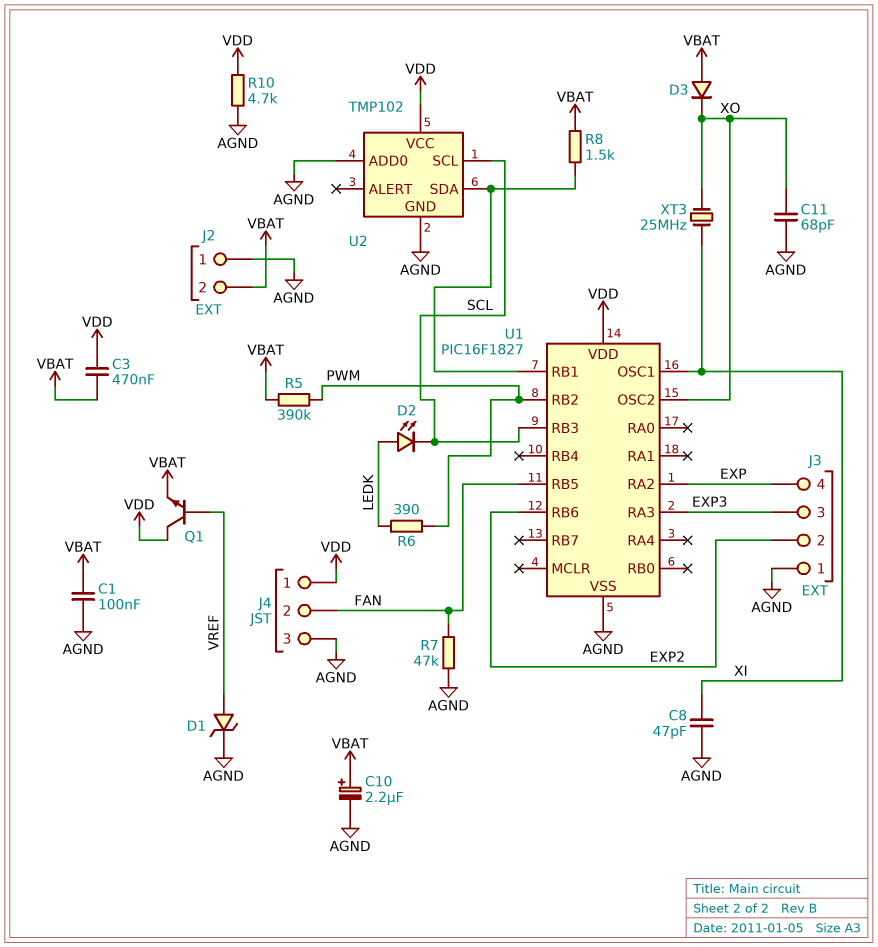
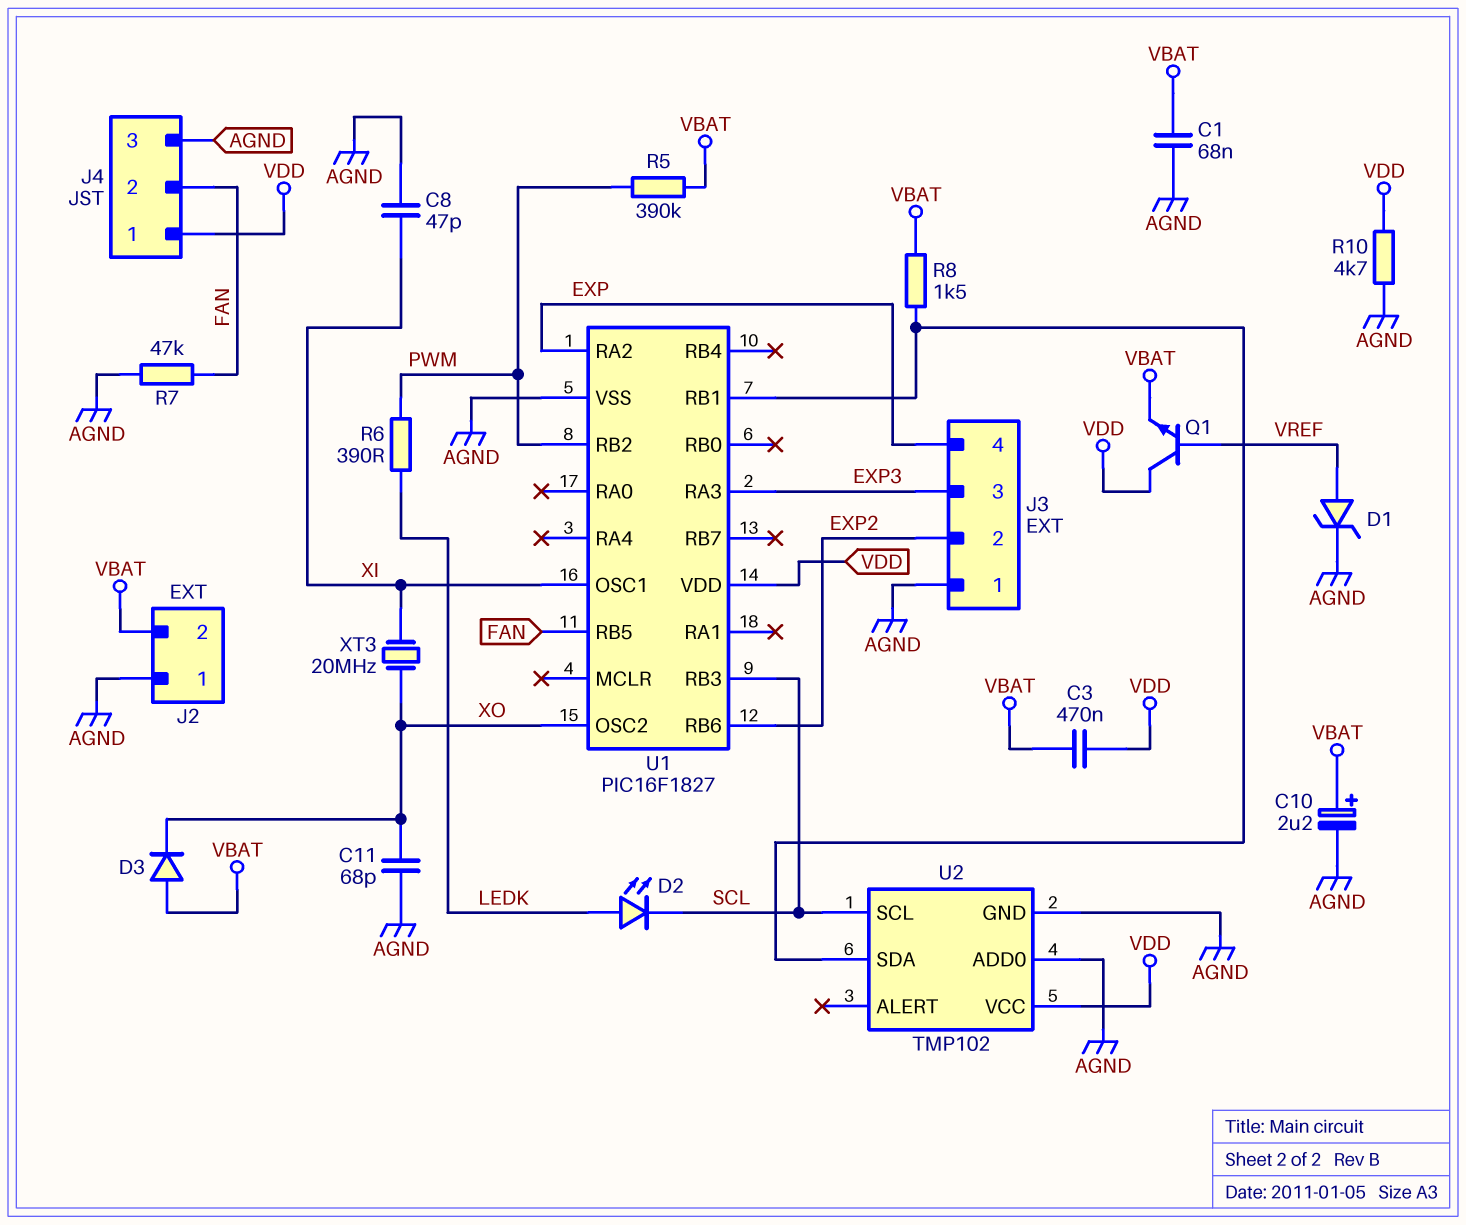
C1: 100nF (AGND, VBAT) -> 68nF (AGND, VBAT)
XT3: 25MHz (XI, XO) -> 20MHz (XI, XO)

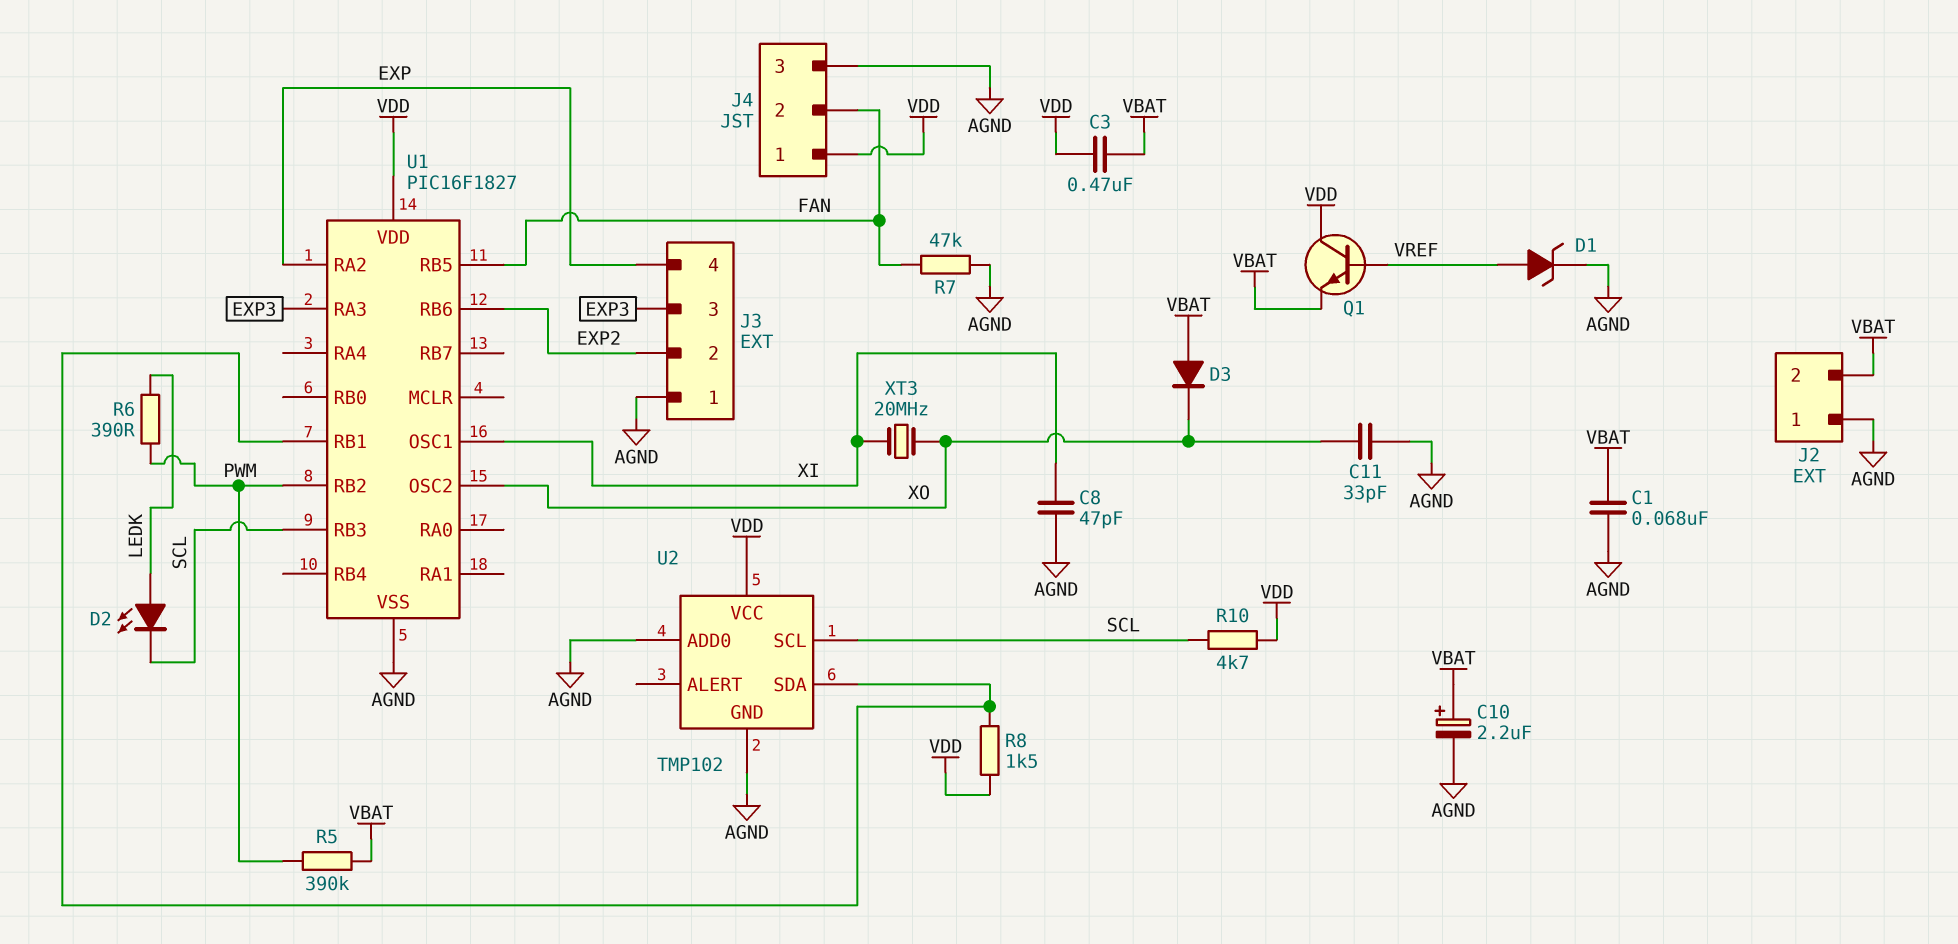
C11: 68pF (AGND, XO) -> 33pF (AGND, XO)
R8: 1.5k (U1/RB1, VBAT) -> 1.5k (U1/RB1, VDD)
R10: 4.7k (AGND, VDD) -> 4.7k (SCL, VDD)

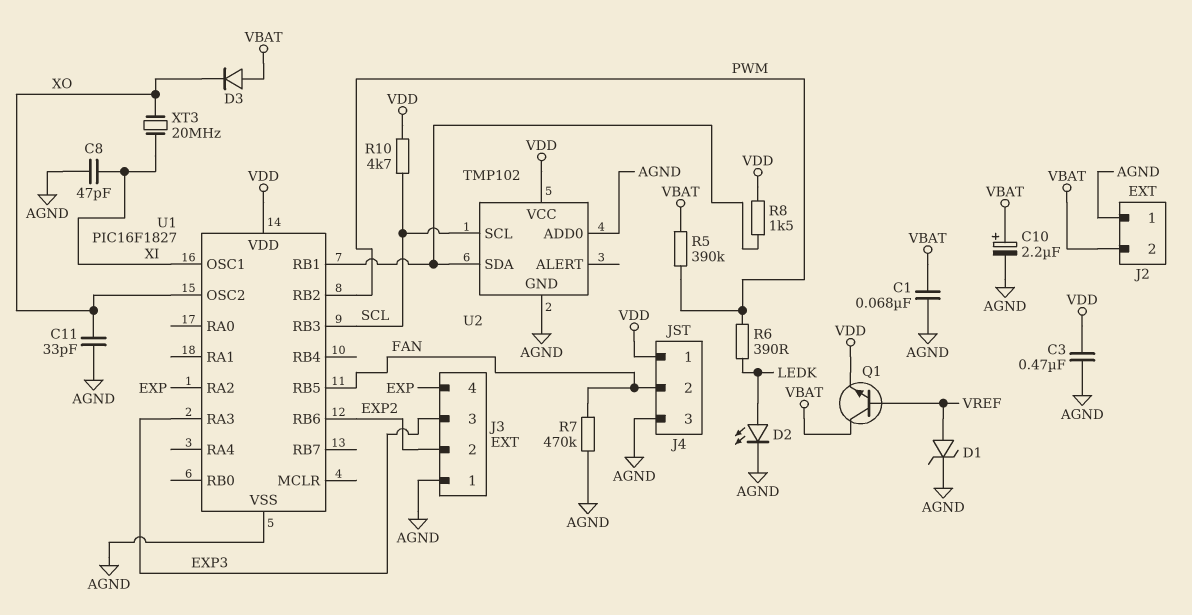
C3: 470nF (VBAT, VDD) -> 470nF (AGND, VDD)
D2: LED (A LEDK, K SCL) -> LED (A LEDK, K AGND)
Q1: NPN (B VREF, C VDD, E VBAT) -> NPN (B VREF, C VBAT, E VDD)
R7: 47k (AGND, FAN) -> 470k (AGND, FAN)

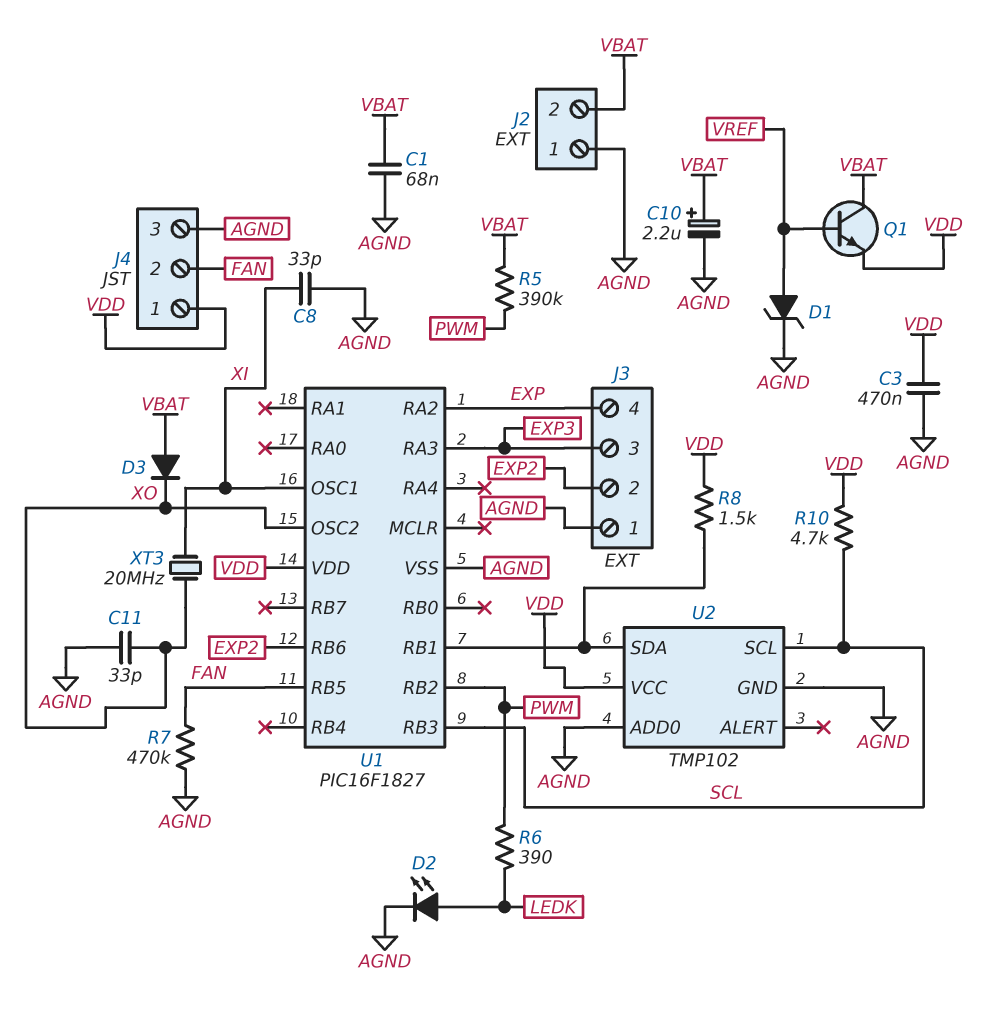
C8: 47pF (AGND, XI) -> 33pF (AGND, XI)

